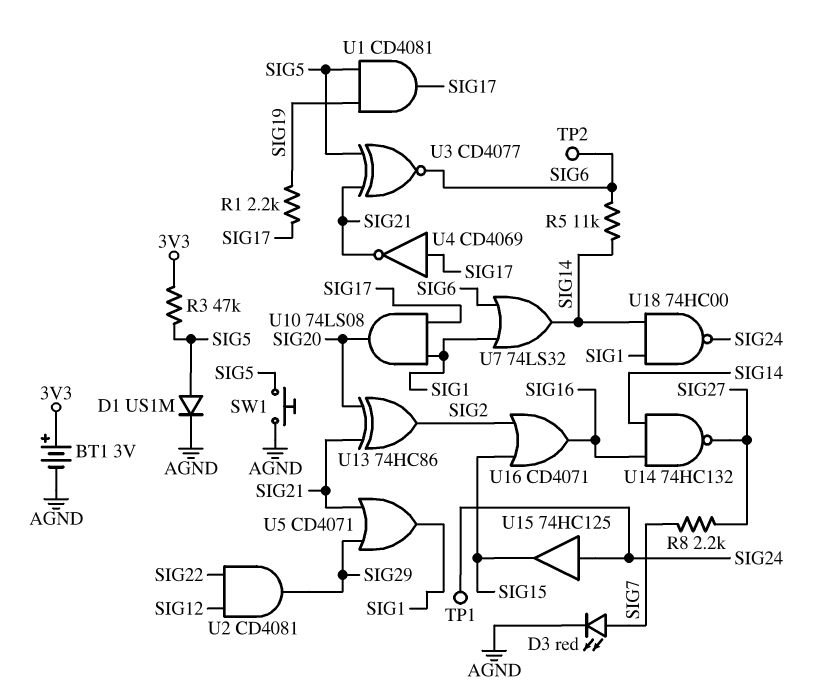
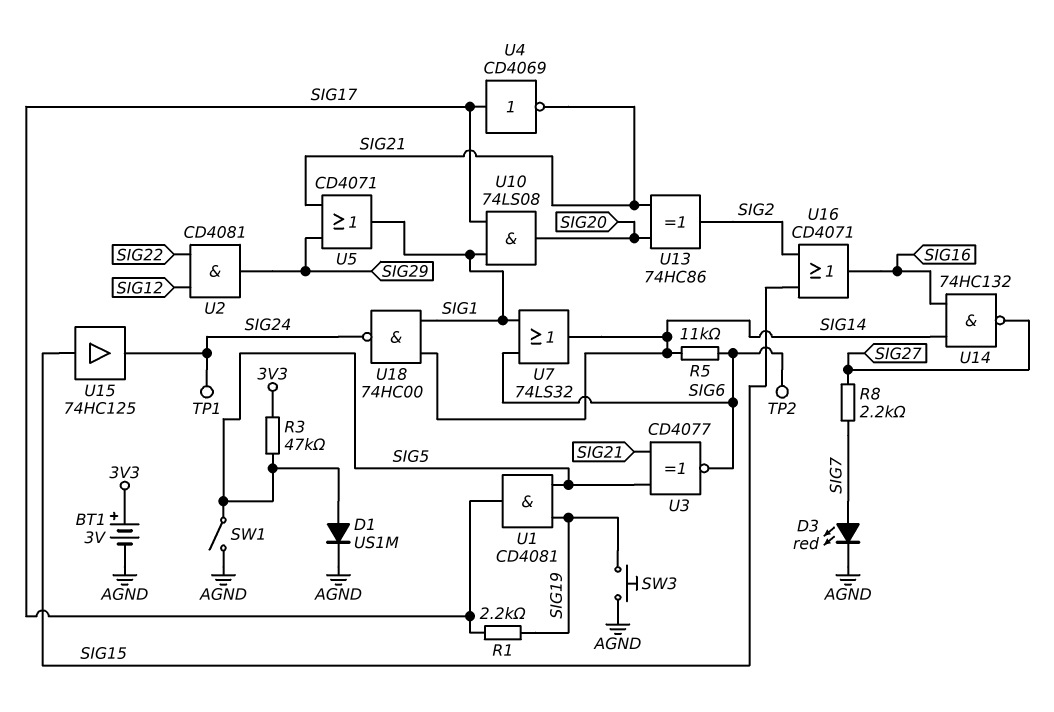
SW1: button (AGND, SIG5) -> switch (AGND, SIG5)
SW3: none -> button (AGND, SIG19)
U15: buffer 74HC125 (in SIG24, out SIG15) -> buffer 74HC125 (in SIG15, out SIG24)

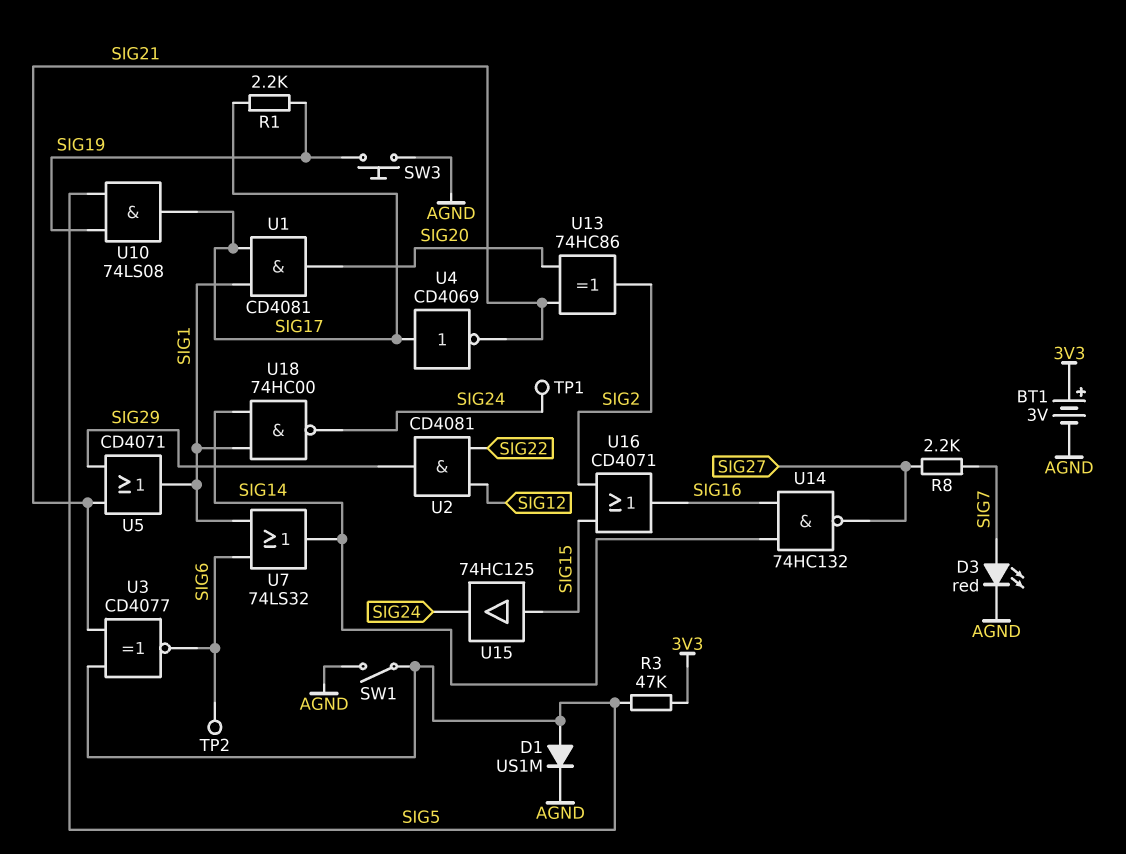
R5: 11k (SIG6, SIG14) -> none
U1: AND CD4081 (in SIG5, in SIG19, out SIG17) -> AND CD4081 (in SIG1, in SIG17, out SIG20)
U10: AND 74LS08 (in SIG1, in SIG17, out SIG20) -> AND 74LS08 (in SIG5, in SIG19, out SIG17)

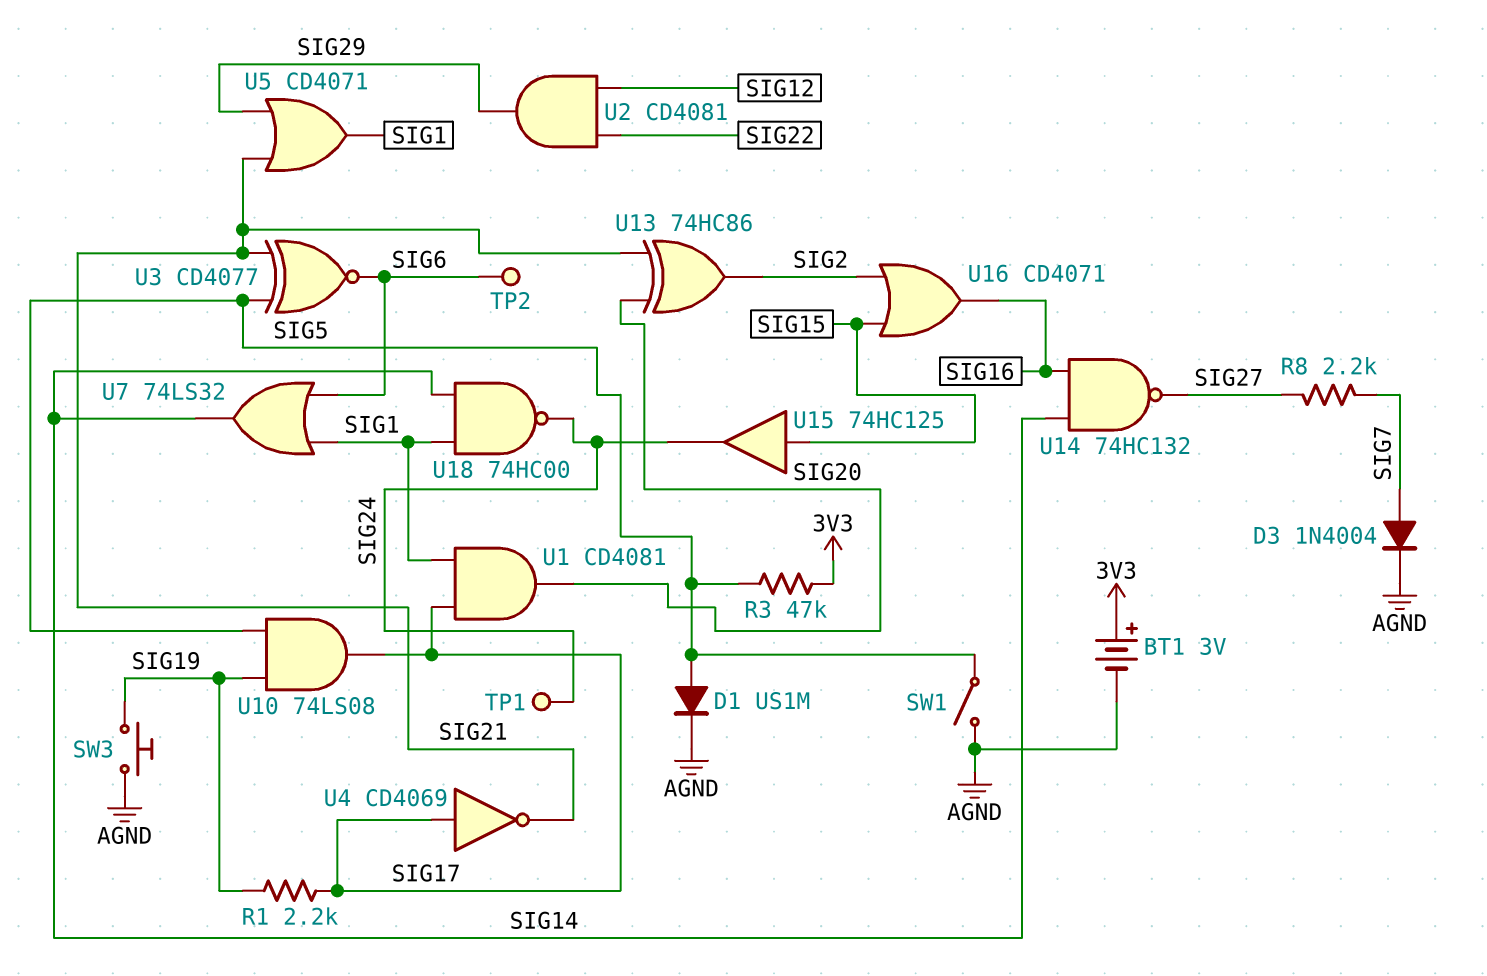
D3: LED red (A SIG7, K AGND) -> diode 1N4004 (A SIG7, K AGND)

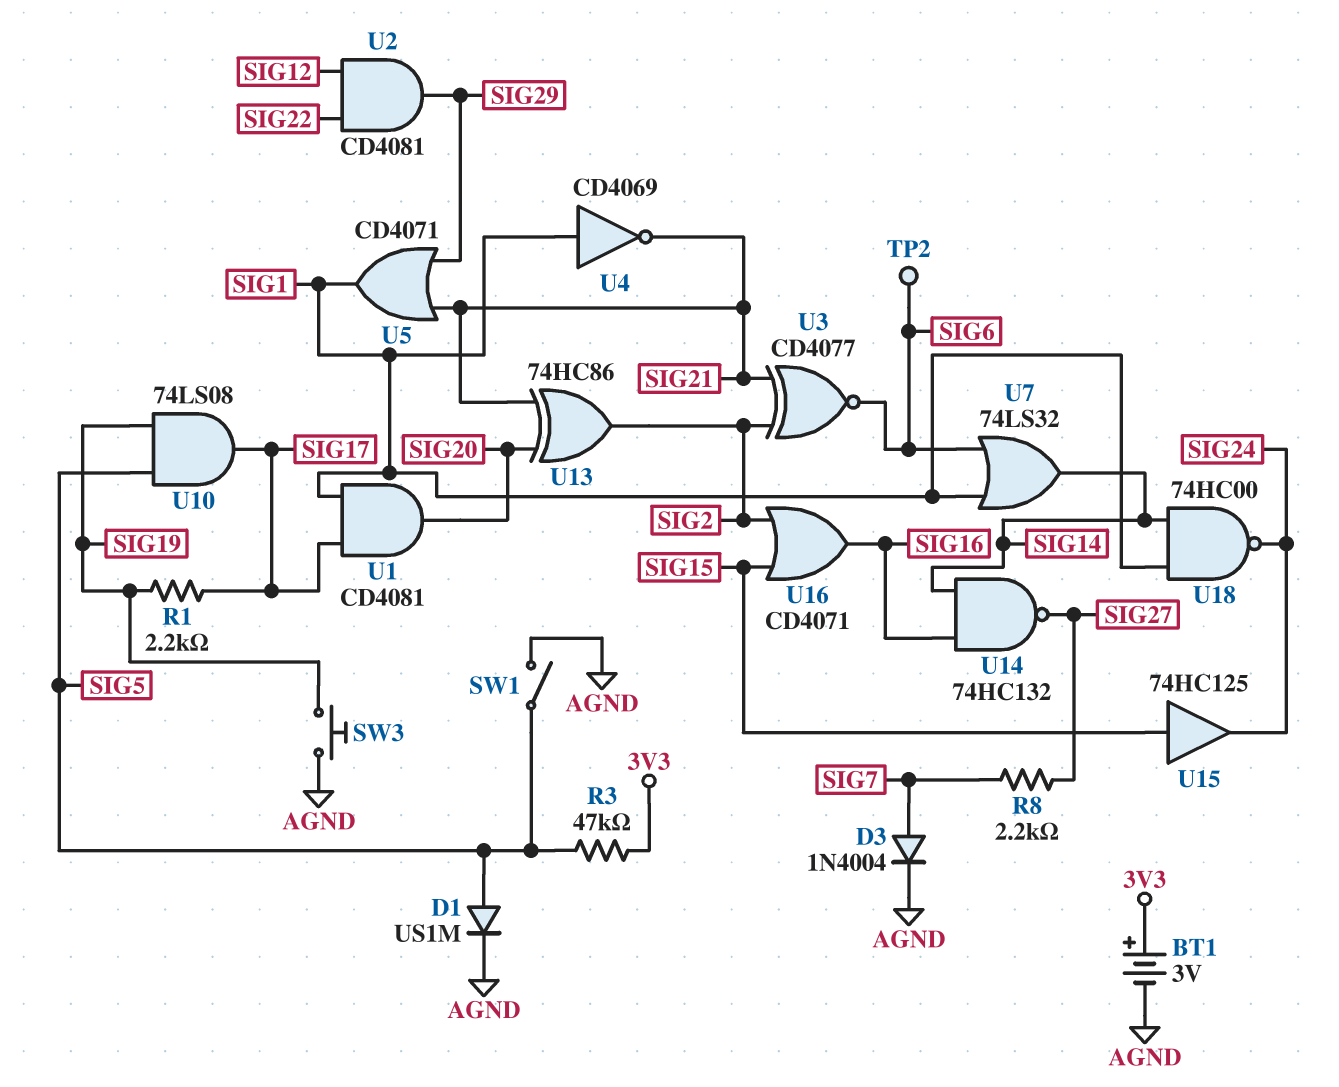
TP1: test point (SIG24) -> none
U3: XNOR CD4077 (in SIG5, in SIG21, out SIG6) -> XNOR CD4077 (in SIG2, in SIG21, out SIG6)
U4: NOT CD4069 (in SIG17, out SIG21) -> NOT CD4069 (in SIG1, out SIG21)

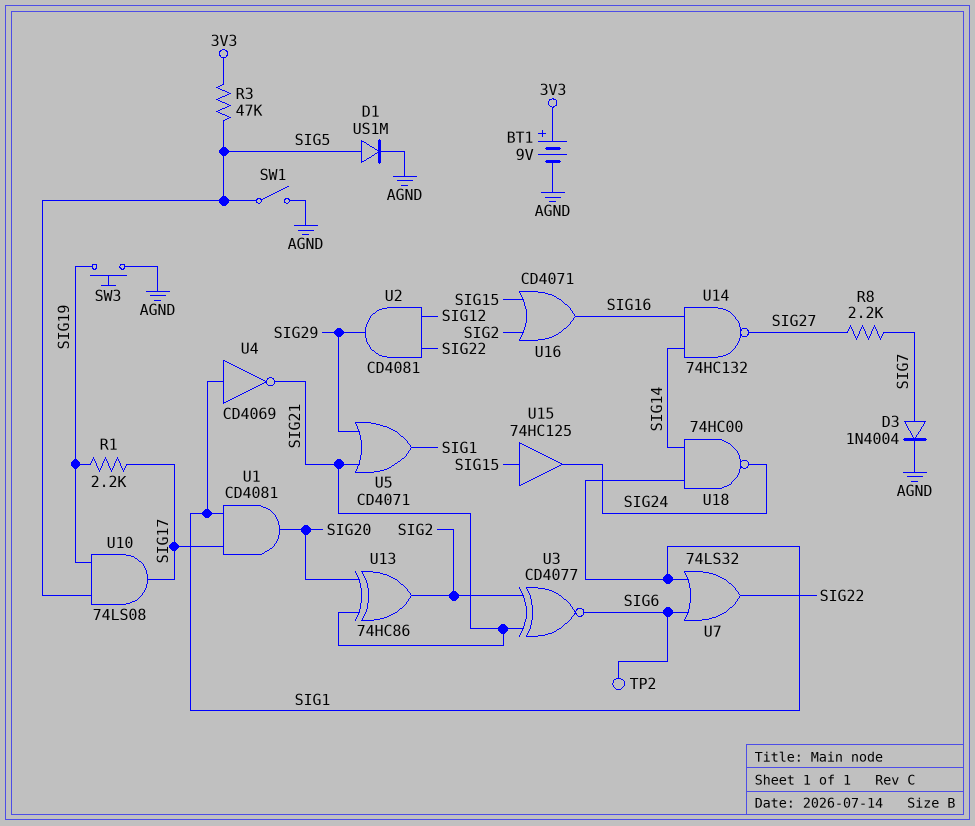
BT1: 3V (plus 3V3, minus AGND) -> 9V (plus 3V3, minus AGND)
U7: OR 74LS32 (in SIG1, in SIG6, out SIG14) -> OR 74LS32 (in SIG1, in SIG6, out SIG22)

